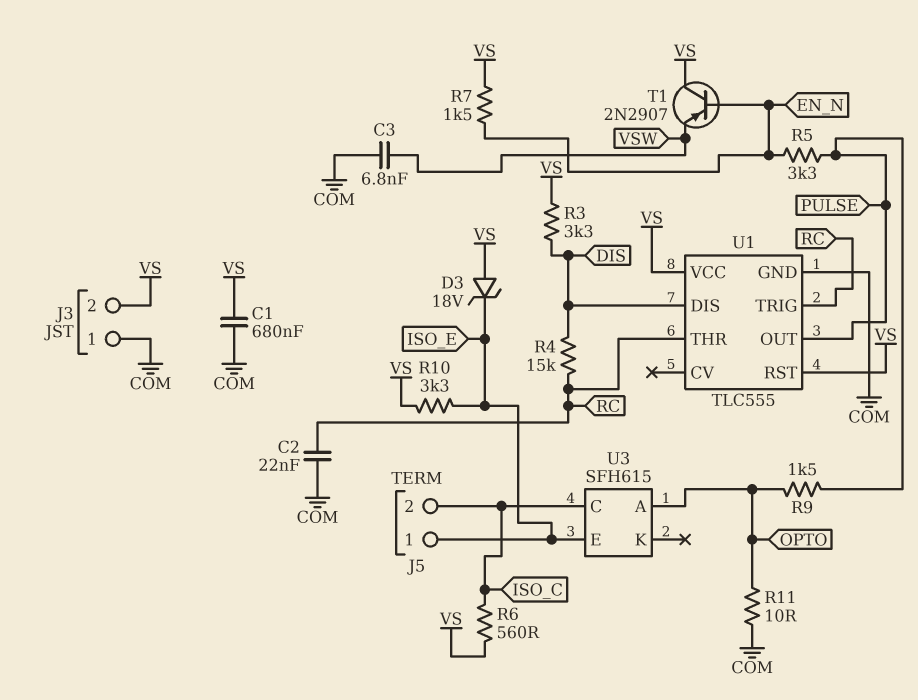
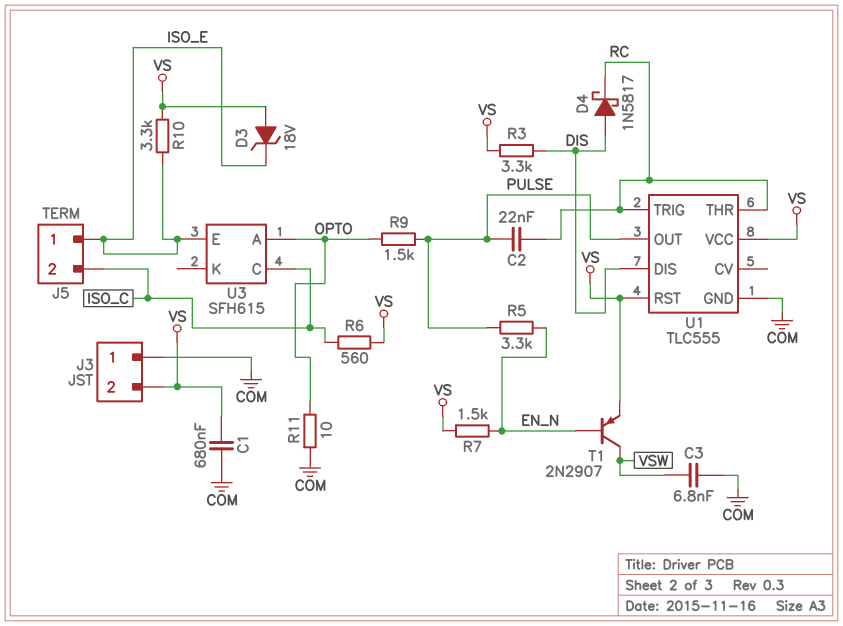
C2: 22nF (COM, RC) -> 22nF (PULSE, RC)
D4: none -> schottky 1N5817 (A DIS, K RC)
R4: 15k (DIS, RC) -> none
T1: PNP 2N2907 (B EN_N, C VS, E VSW) -> PNP 2N2907 (B EN_N, C VSW, E VS)

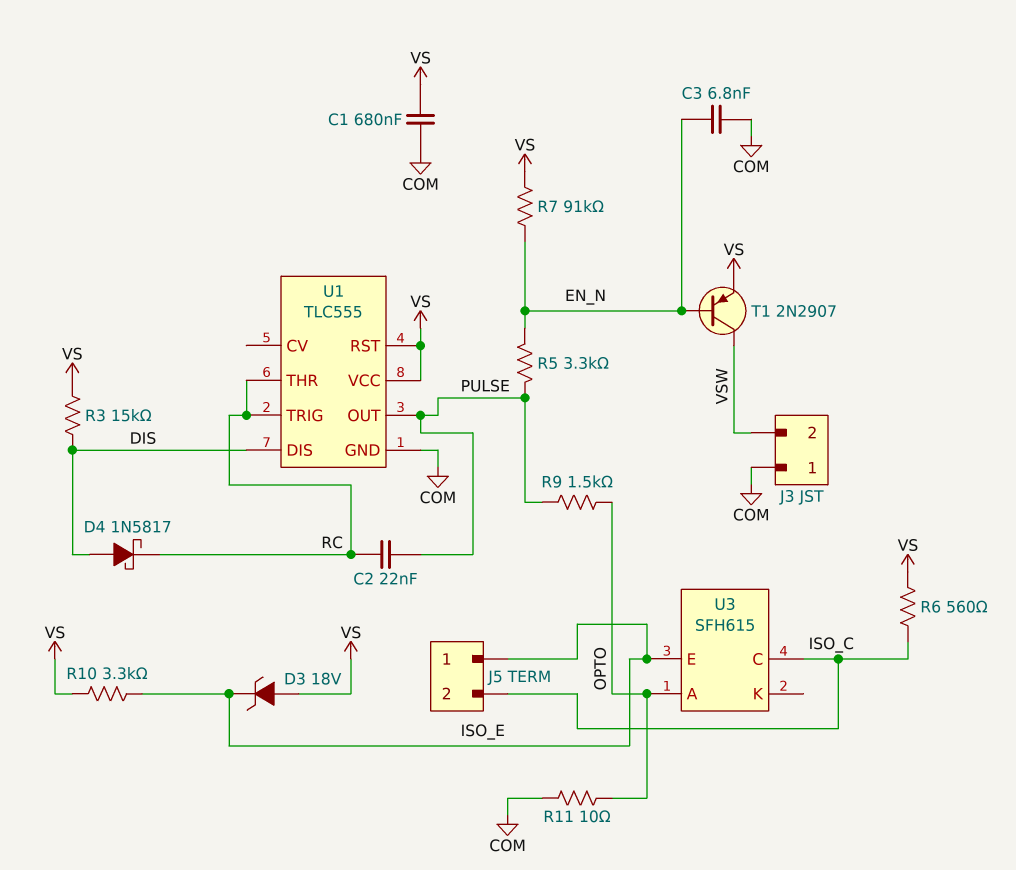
C3: 6.8nF (COM, VSW) -> 6.8nF (COM, EN_N)
J3 pin 2: VS -> VSW
R3: 3.3k (DIS, VS) -> 15k (DIS, VS)
R7: 1.5k (EN_N, VS) -> 91k (EN_N, VS)

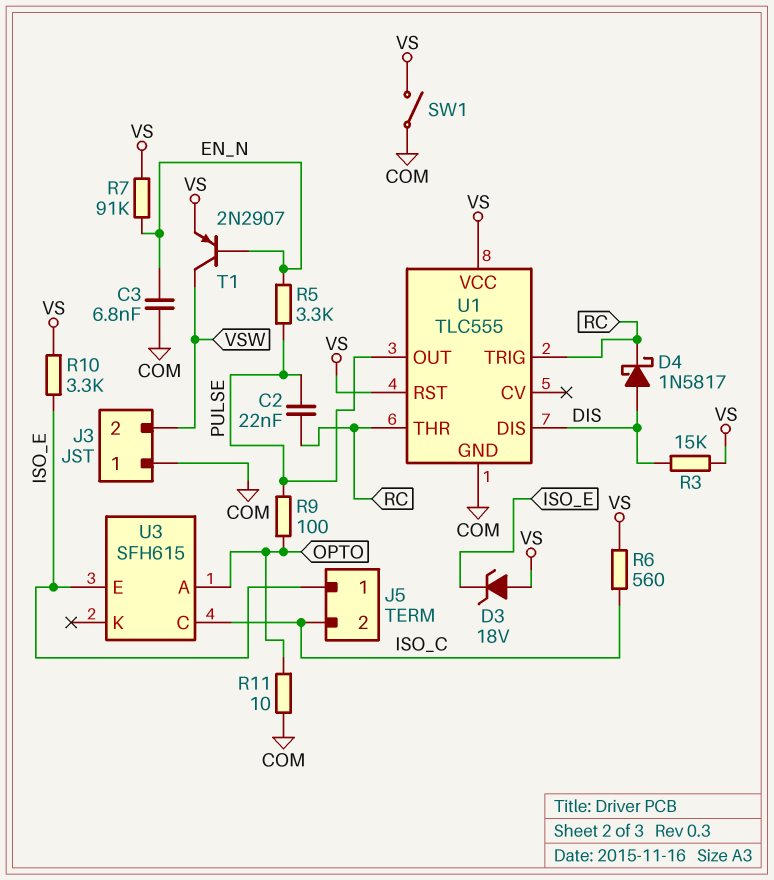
C1: 680nF (COM, VS) -> none
R9: 1.5k (OPTO, PULSE) -> 100 (OPTO, PULSE)
SW1: none -> switch (COM, VS)

